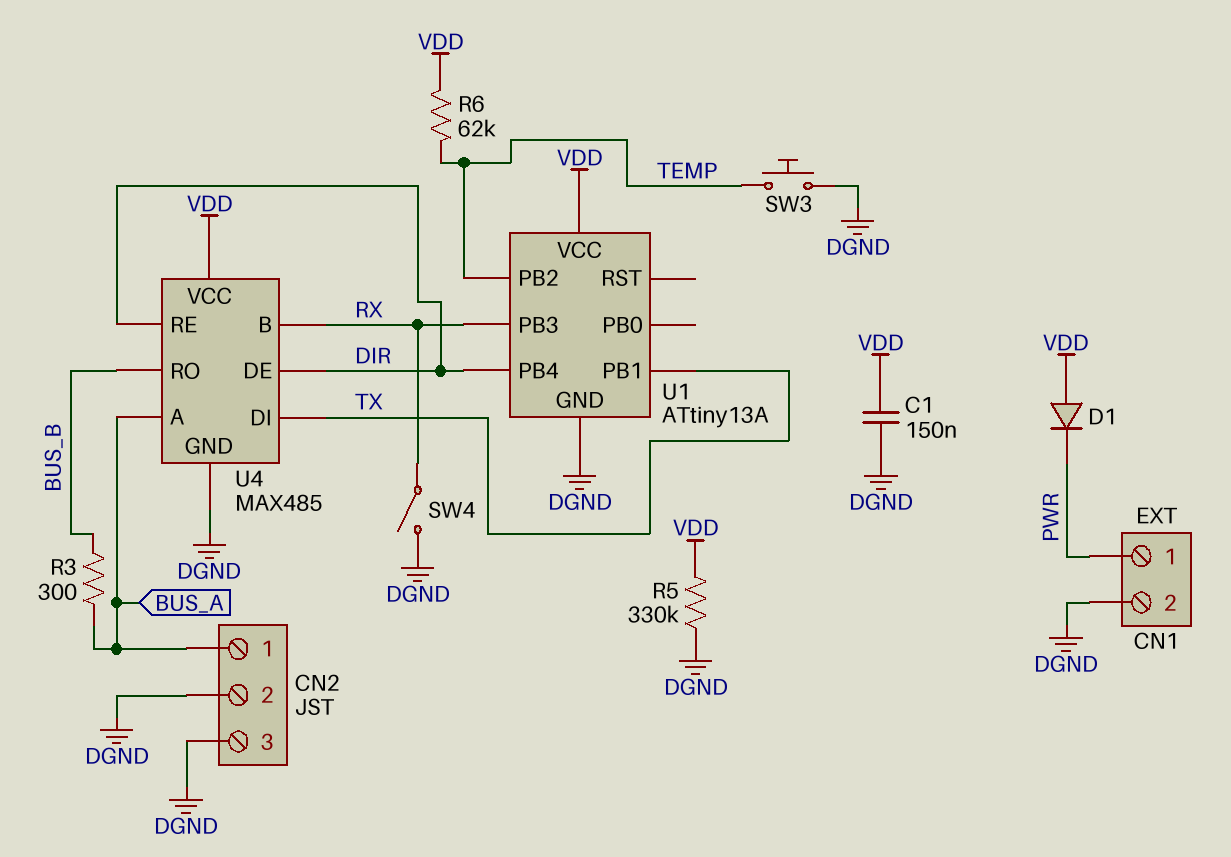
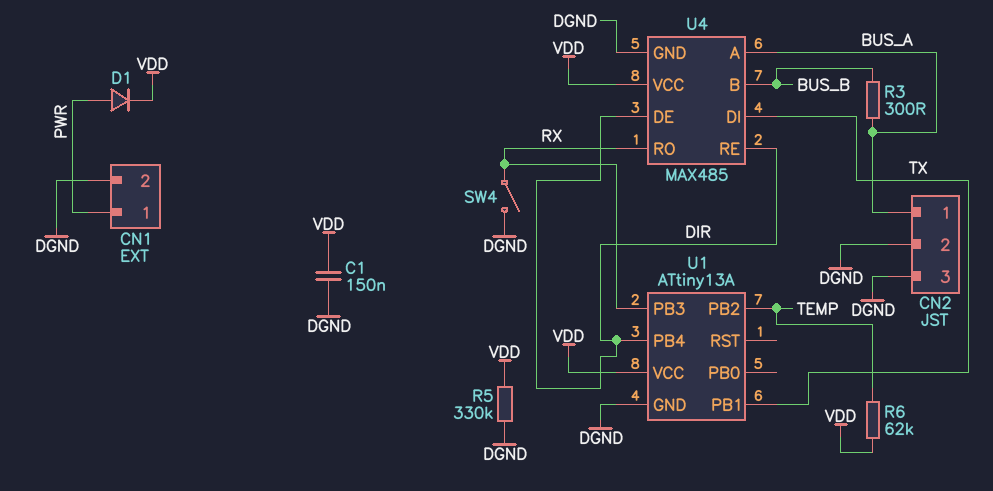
D1: diode (A VDD, K PWR) -> diode (A PWR, K VDD)
SW3: button (DGND, TEMP) -> none
U4 pin B: RX -> BUS_B
U4 pin RO: BUS_B -> RX

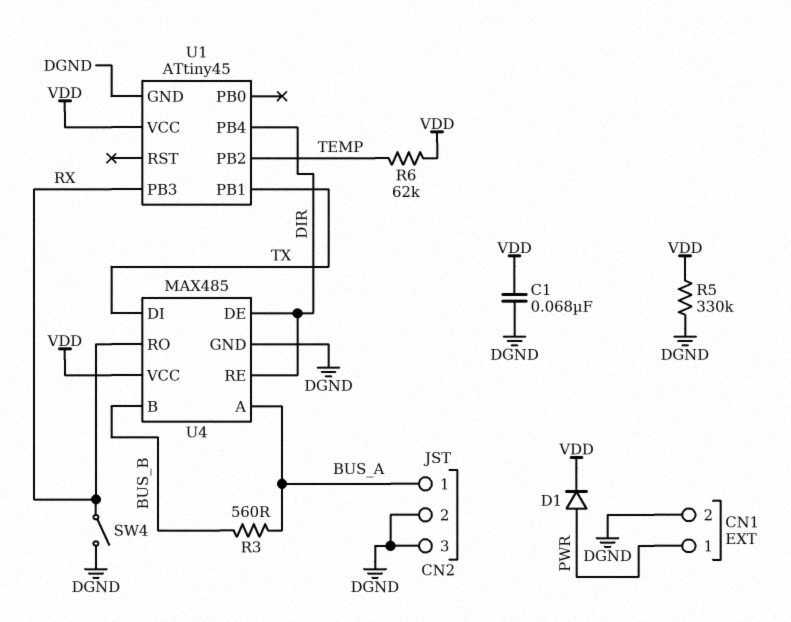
C1: 150nF (DGND, VDD) -> 68nF (DGND, VDD)
R3: 300 (BUS_A, BUS_B) -> 560 (BUS_A, BUS_B)
U1: ATtiny13A -> ATtiny45

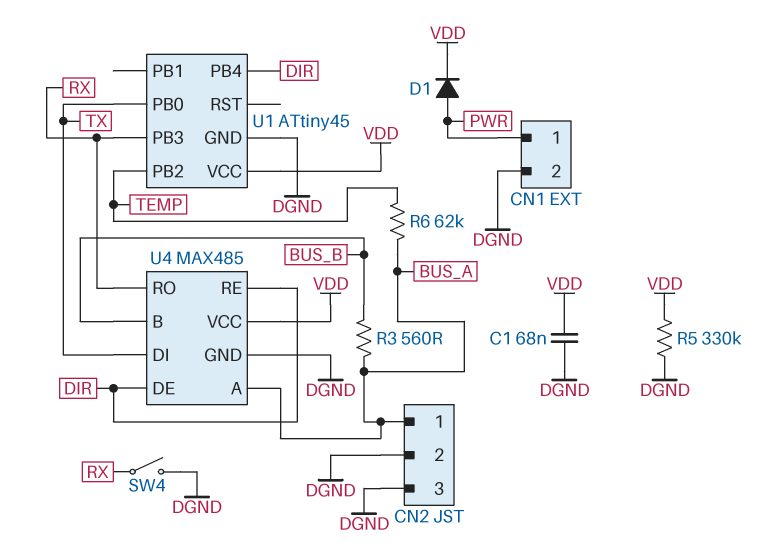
R6: 62k (TEMP, VDD) -> 62k (BUS_A, TEMP)
U1 pin PB0: none -> TX
U1 pin PB1: TX -> none

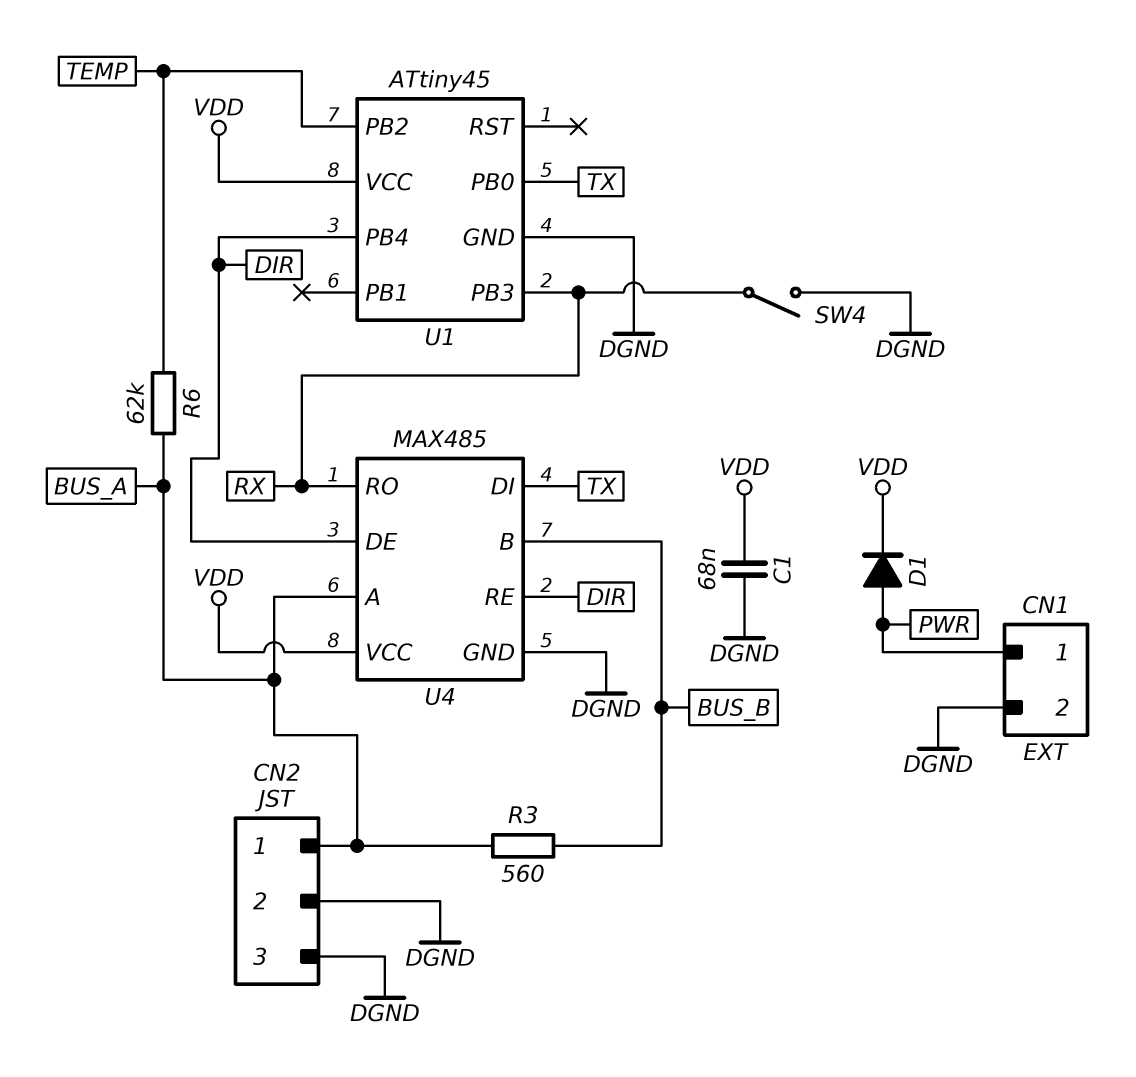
R5: 330k (DGND, VDD) -> none

